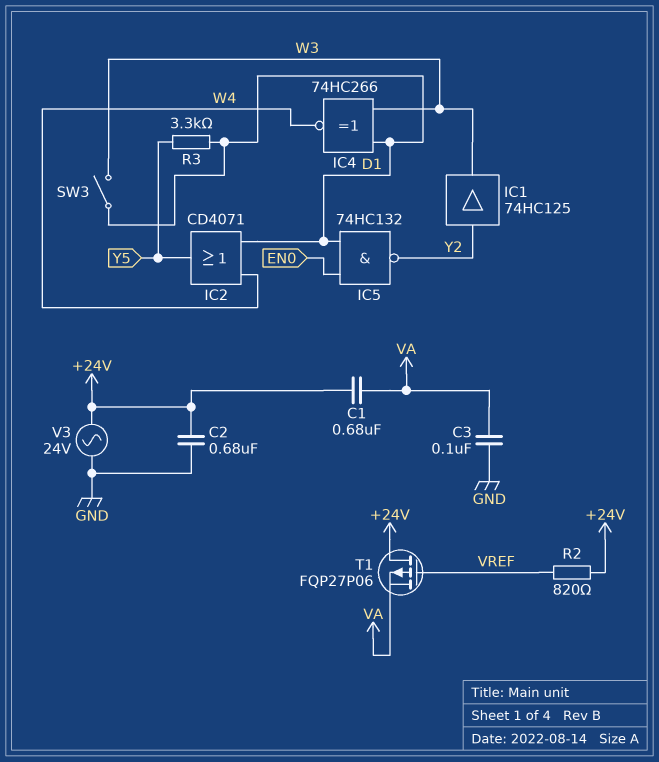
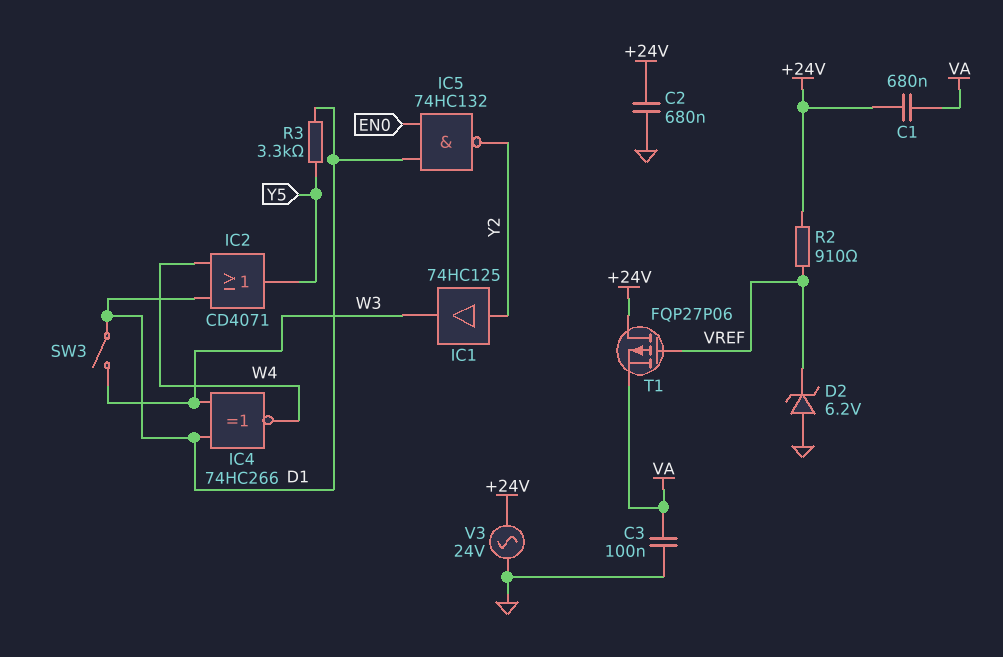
D2: none -> zener 6.2V (A GND, K VREF)
R2: 820 (+24V, VREF) -> 910 (+24V, VREF)

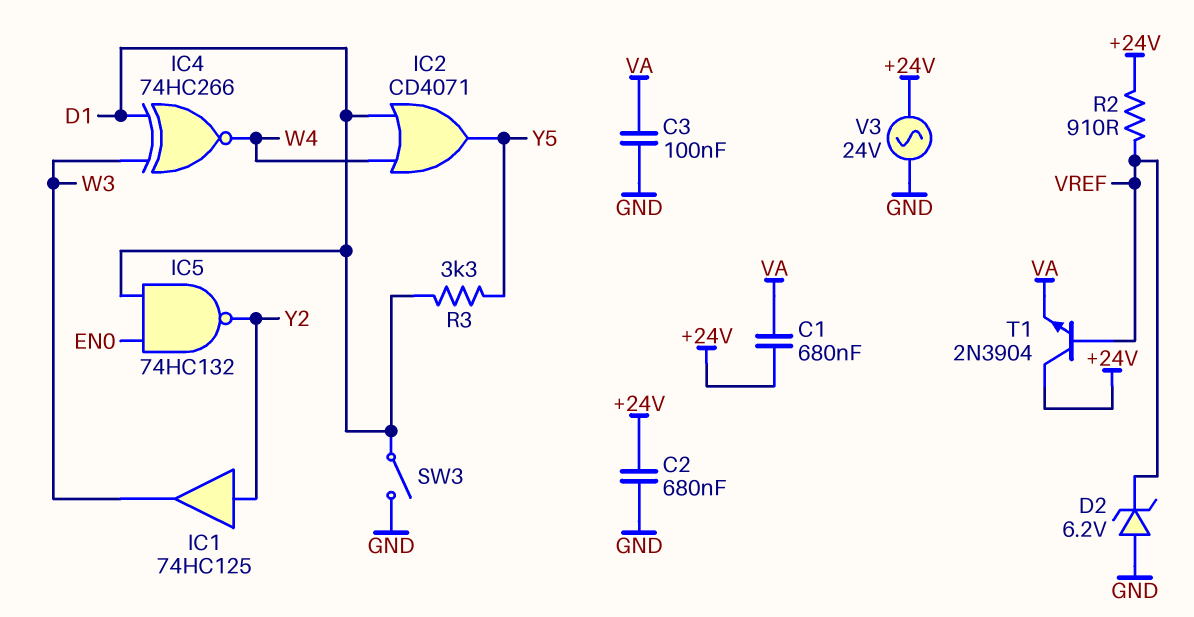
SW3: switch (D1, W3) -> switch (D1, GND)
T1: PMOS FQP27P06 (G VREF, D +24V, S VA) -> NPN 2N3904 (B VREF, C +24V, E VA)

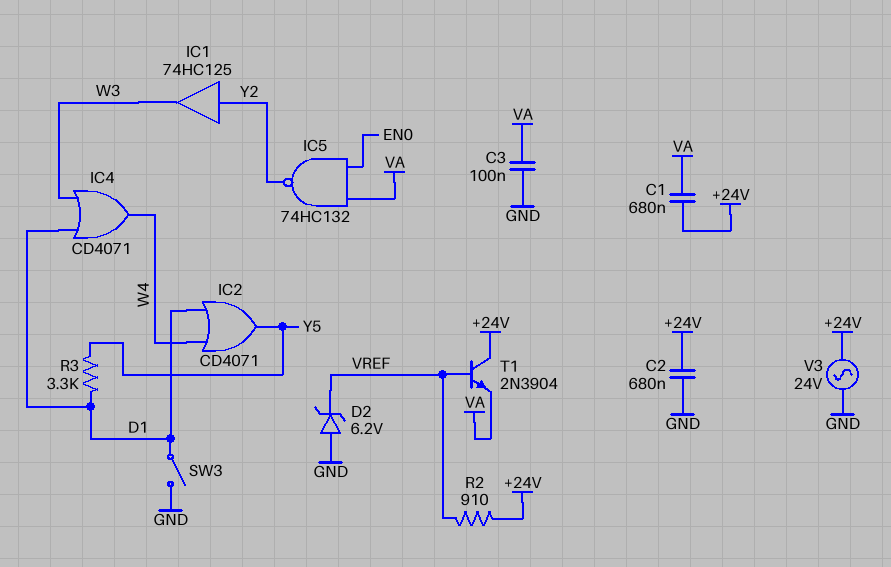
IC4: XNOR 74HC266 (in D1, in W3, out W4) -> OR CD4071 (in D1, in W3, out W4)
IC5: NAND 74HC132 (in D1, in EN0, out Y2) -> NAND 74HC132 (in EN0, in VA, out Y2)

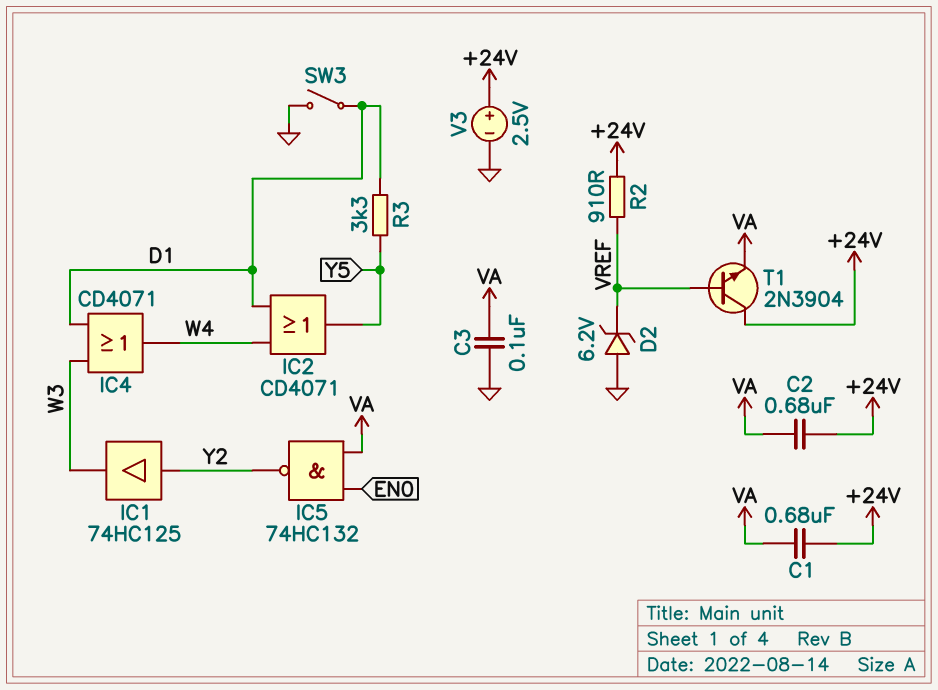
C2: 680nF (+24V, GND) -> 680nF (+24V, VA)
V3: AC 24V (+24V, GND) -> 2.5V (plus +24V, minus GND)

